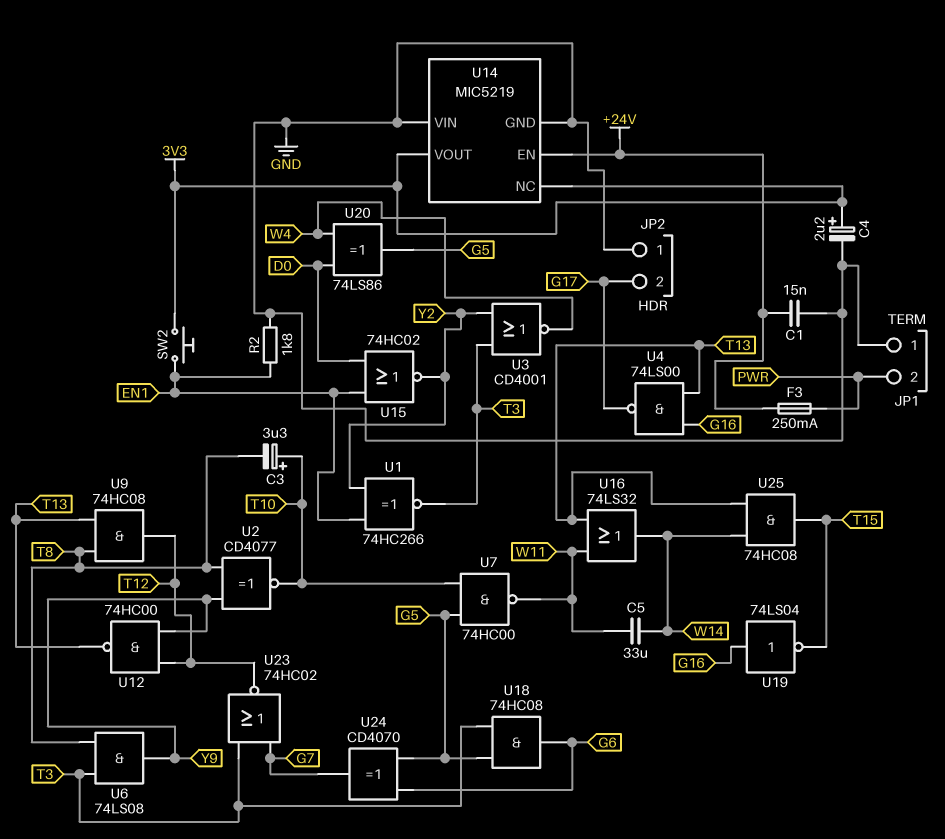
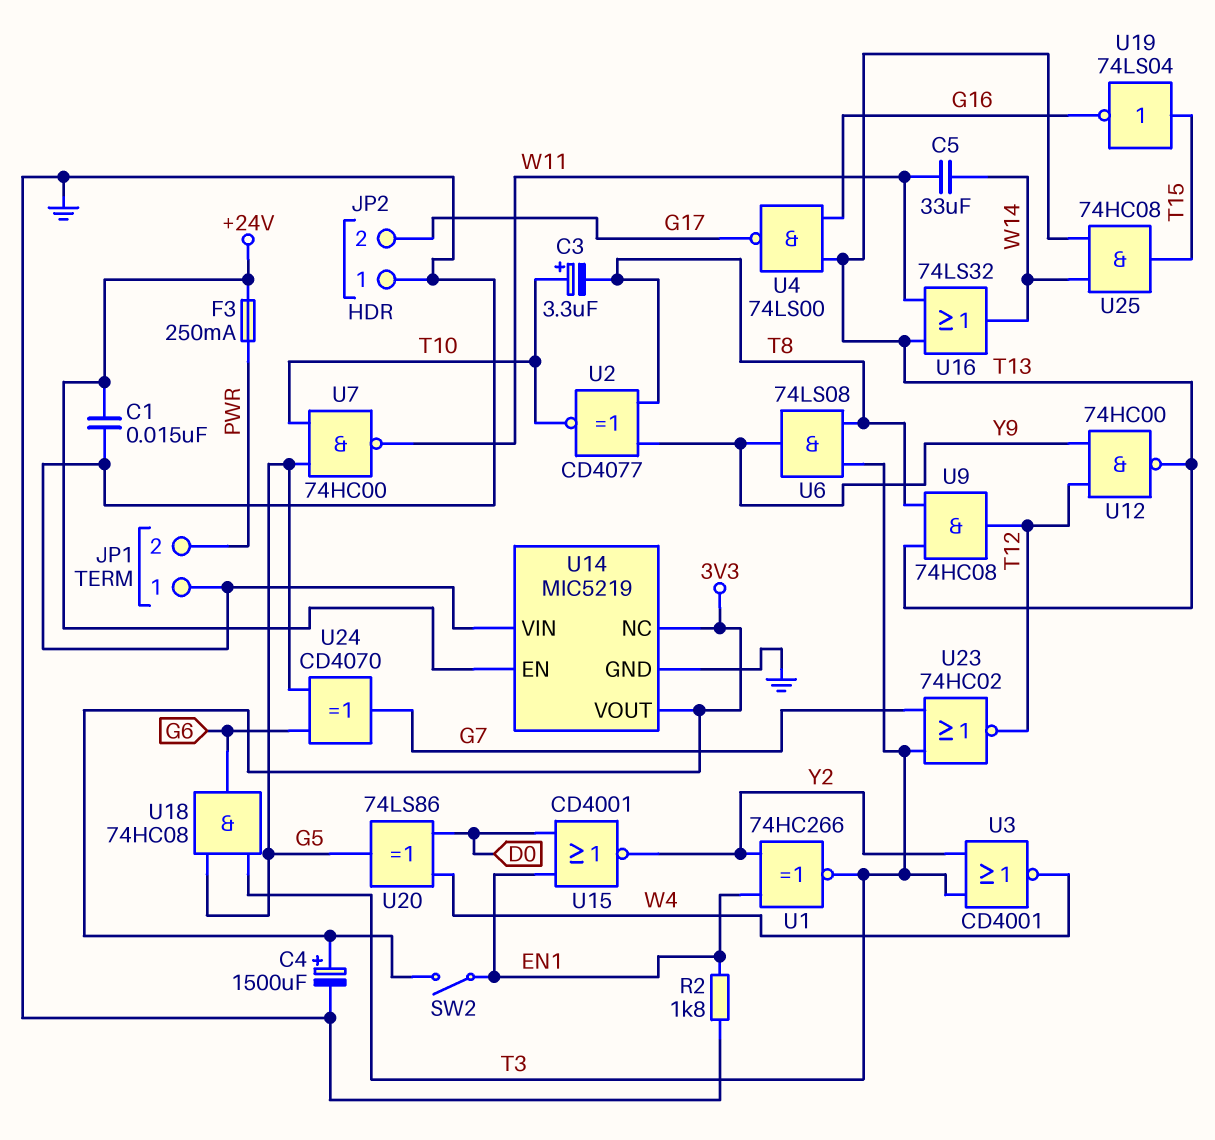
C4: 2.2uF (plus 3V3, minus GND) -> 1500uF (plus 3V3, minus GND)
SW2: button (3V3, EN1) -> switch (3V3, EN1)
U15: NOR 74HC02 (in D0, in EN1, out Y2) -> NOR CD4001 (in D0, in EN1, out Y2)
U19: NOT 74LS04 (in G16, out T15) -> NOT 74LS04 (in T15, out G16)

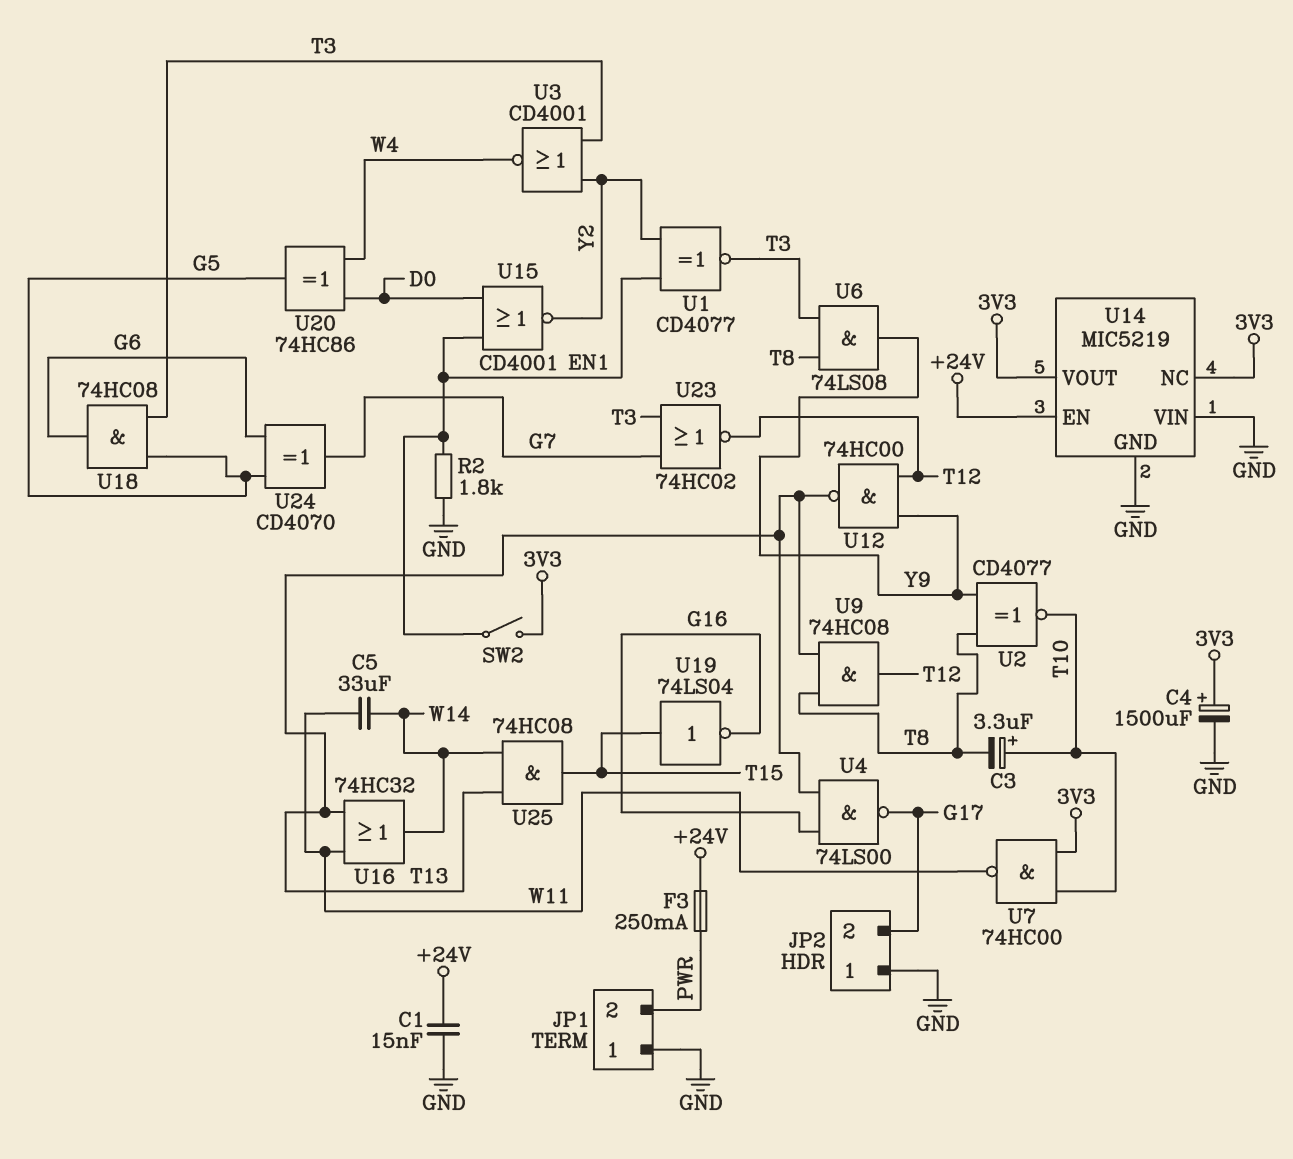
U1: XNOR 74HC266 (in EN1, in Y2, out T3) -> XNOR CD4077 (in EN1, in Y2, out T3)
U7: NAND 74HC00 (in G5, in T10, out W11) -> NAND 74HC00 (in 3V3, in T10, out W11)
U16: OR 74LS32 (in T13, in W11, out W14) -> OR 74HC32 (in T13, in W11, out W14)
U20: XOR 74LS86 (in D0, in W4, out G5) -> XOR 74HC86 (in D0, in W4, out G5)

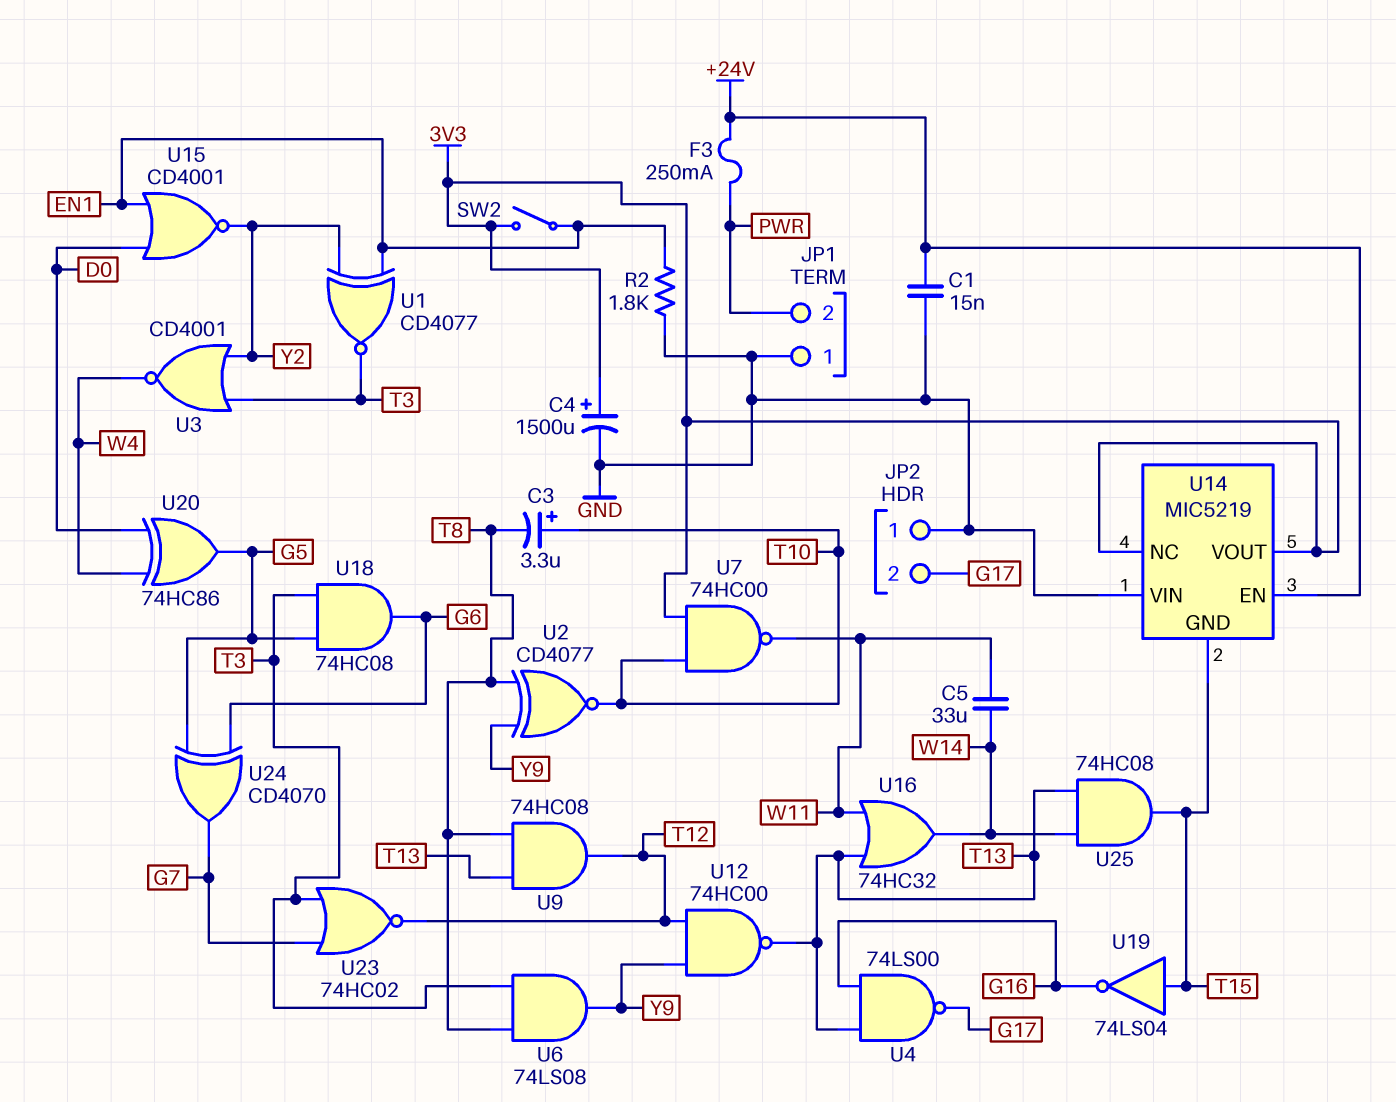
U14 pin GND: GND -> T15

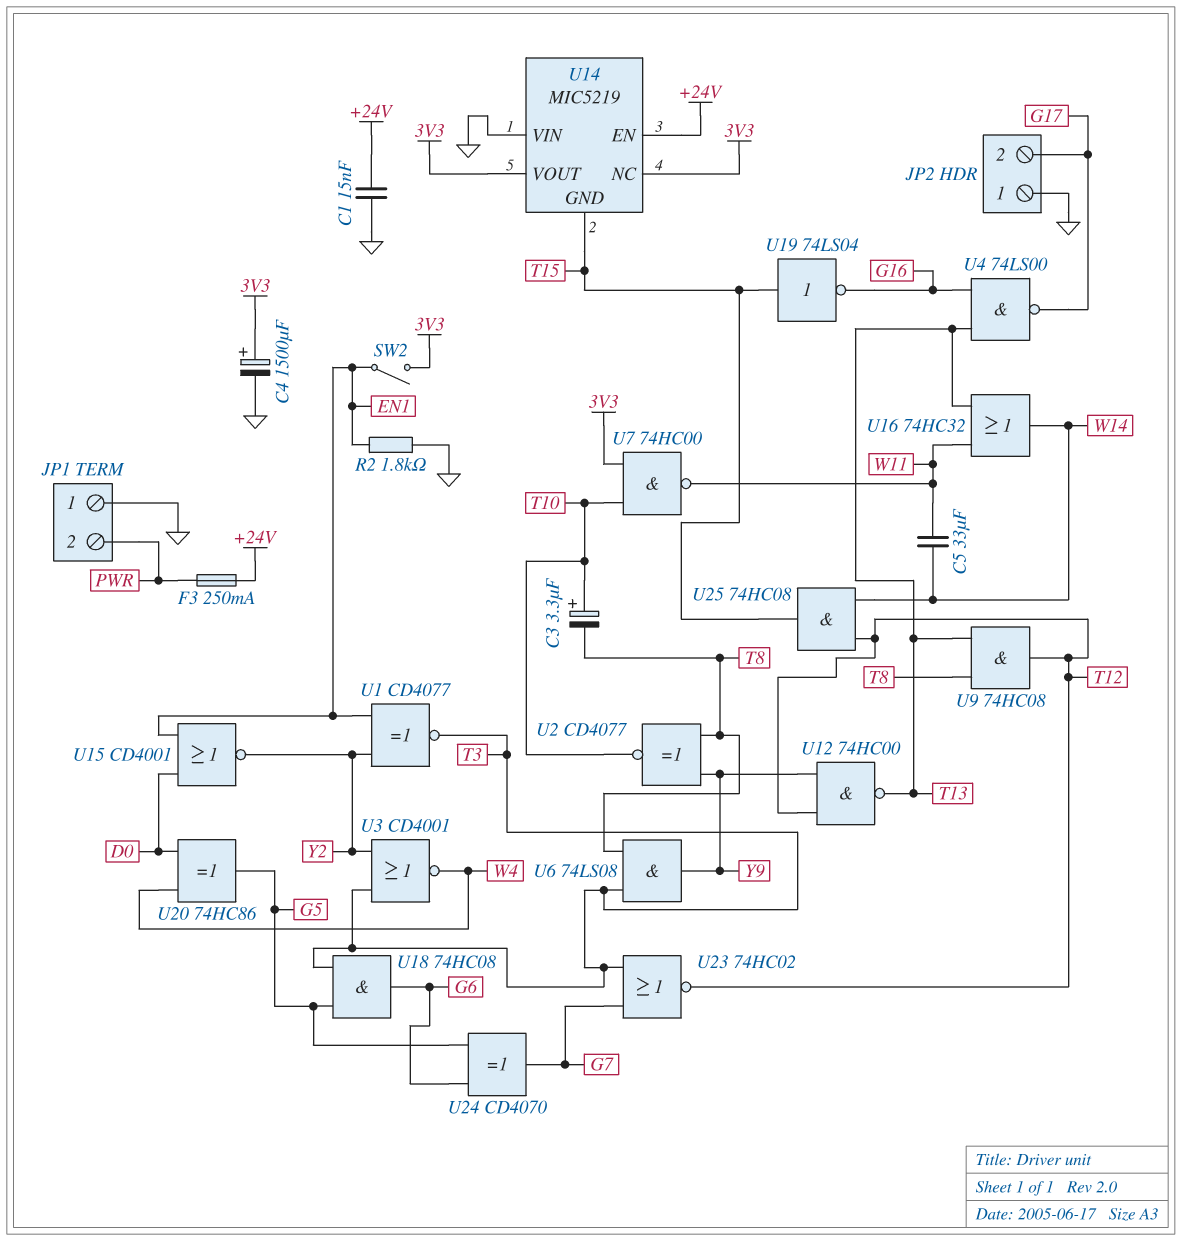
U25: AND 74HC08 (in T13, in W14, out T15) -> AND 74HC08 (in T12, in W14, out T15)

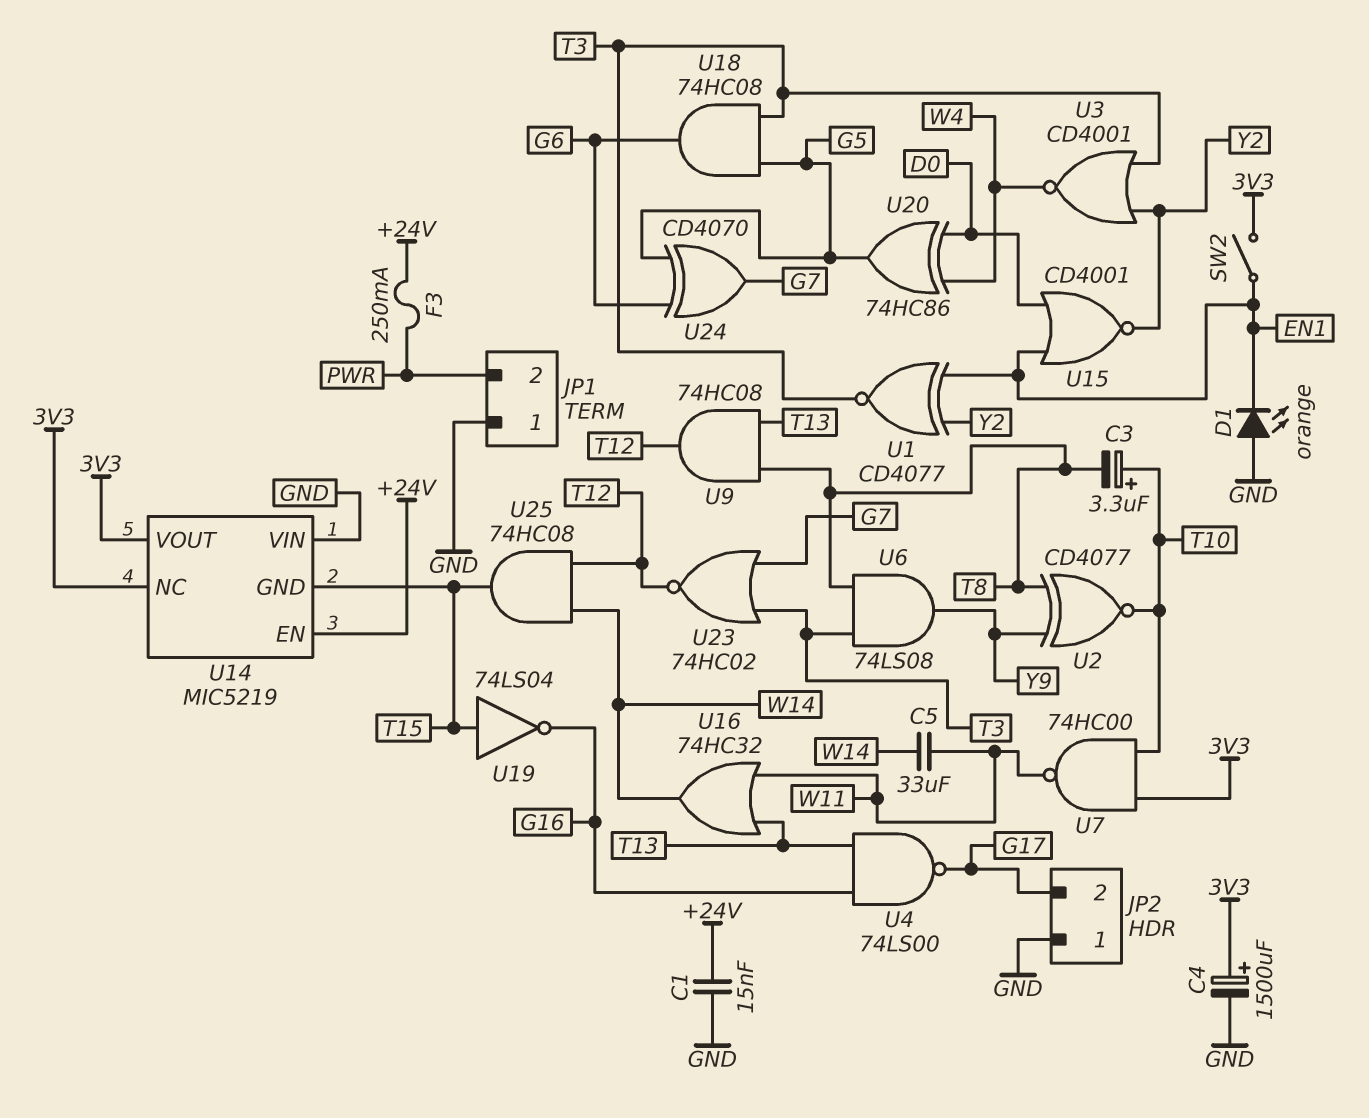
D1: none -> LED orange (A GND, K EN1)
R2: 1.8k (EN1, GND) -> none
U12: NAND 74HC00 (in T12, in Y9, out T13) -> none

